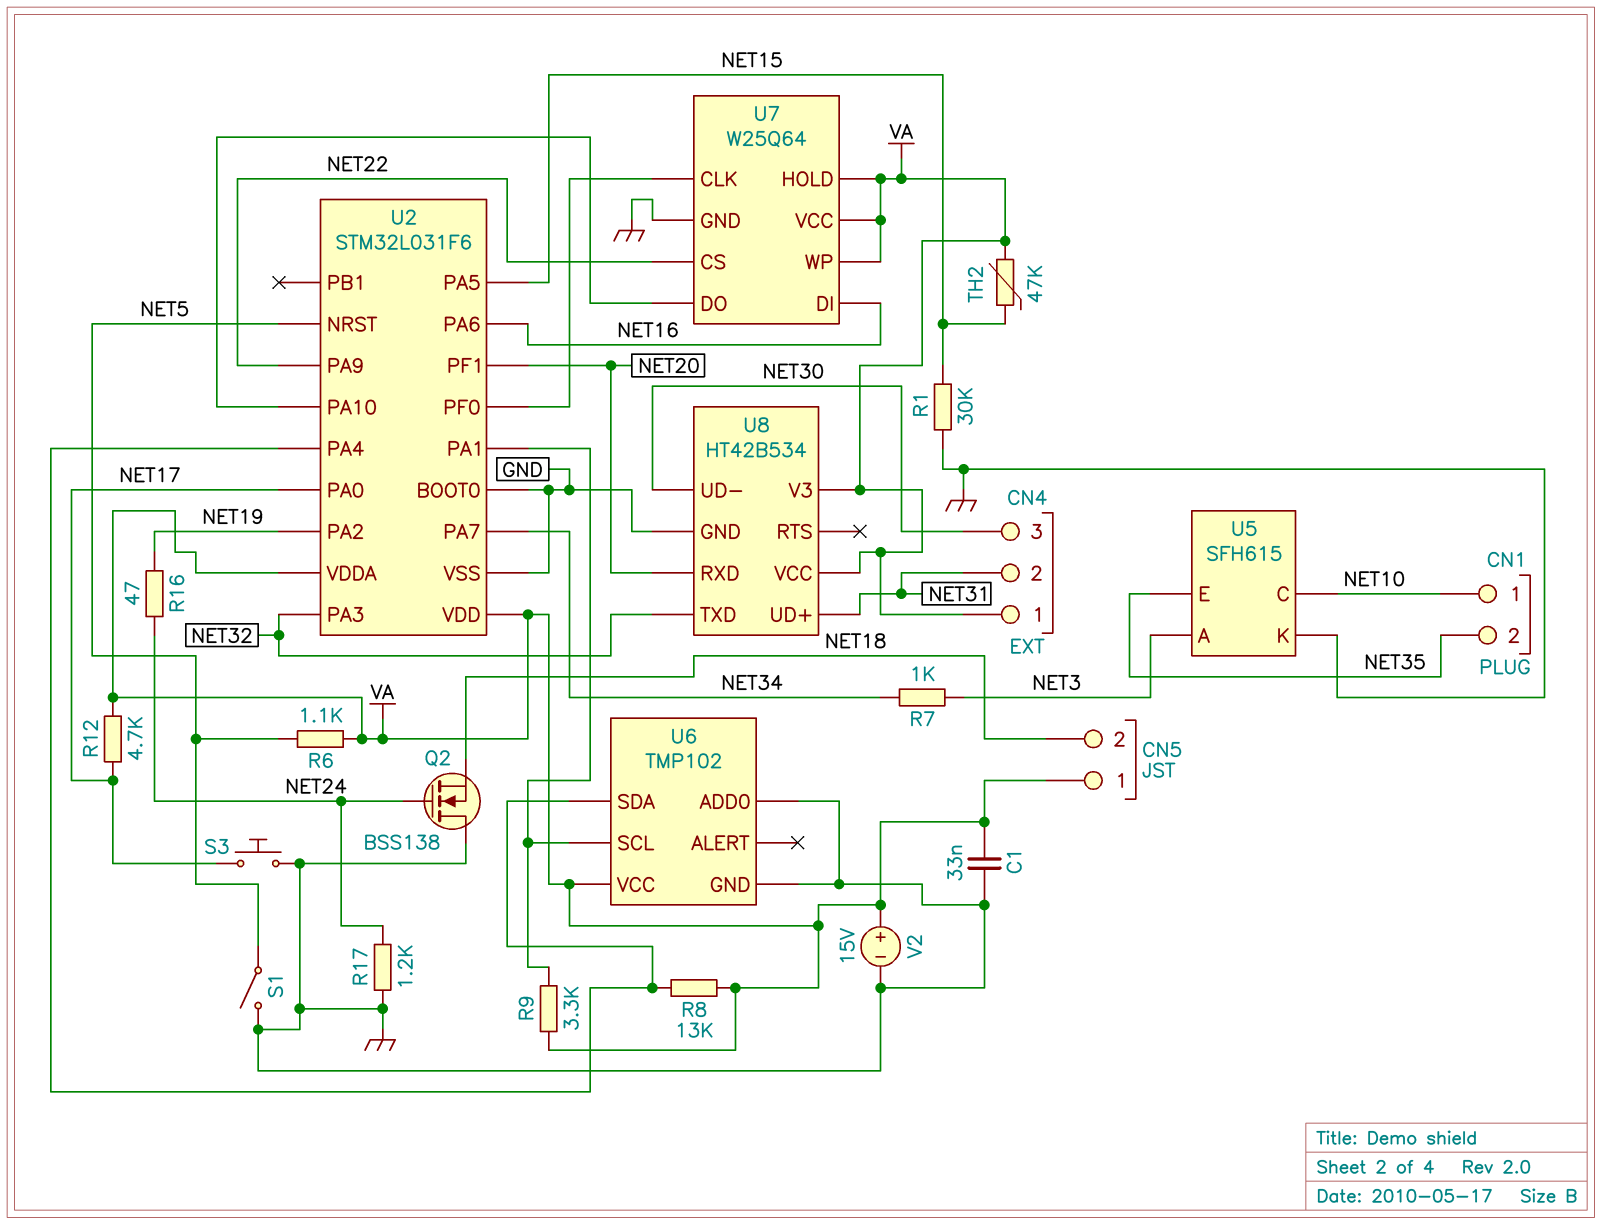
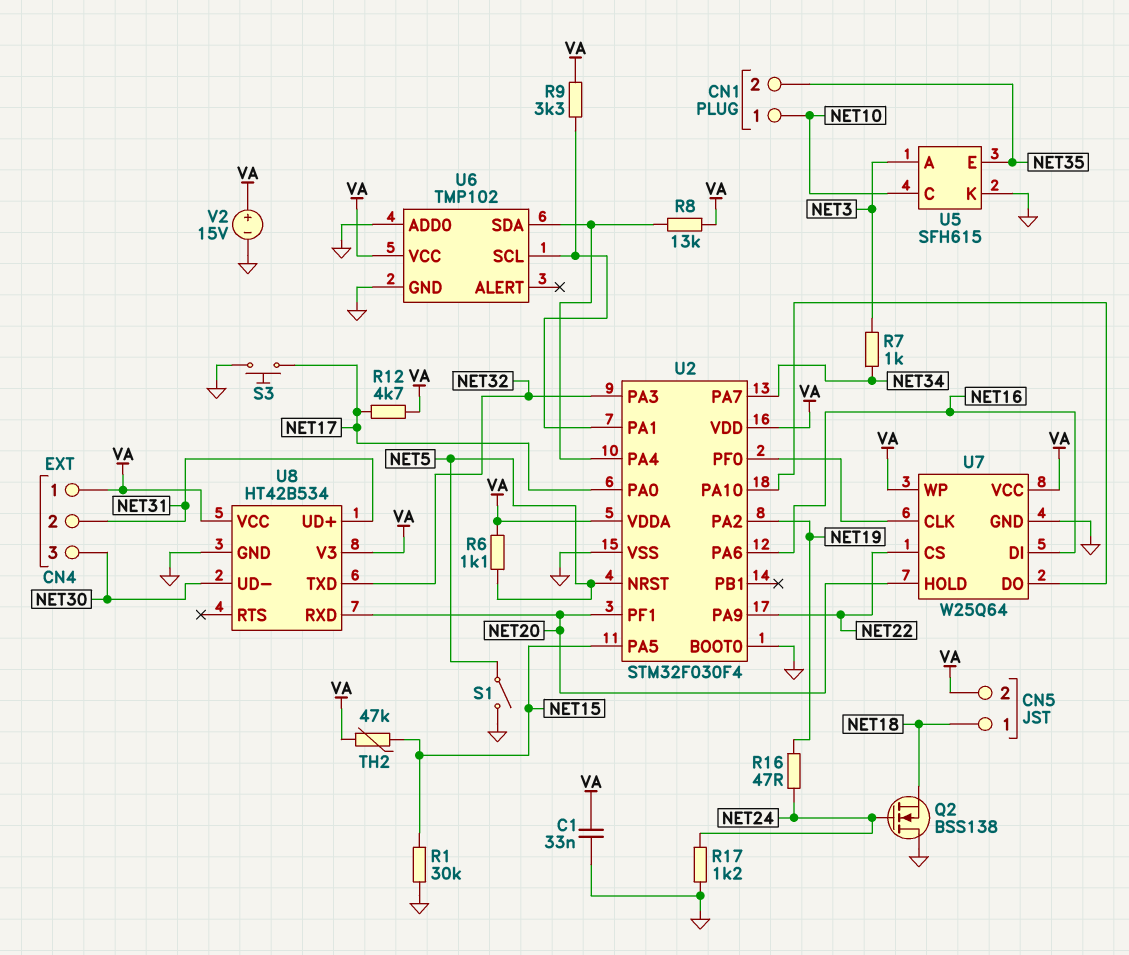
CN5 pin 1: VA -> NET18
CN5 pin 2: NET18 -> VA
U2: STM32L031F6 -> STM32F030F4
U7 pin HOLD: VA -> NET20

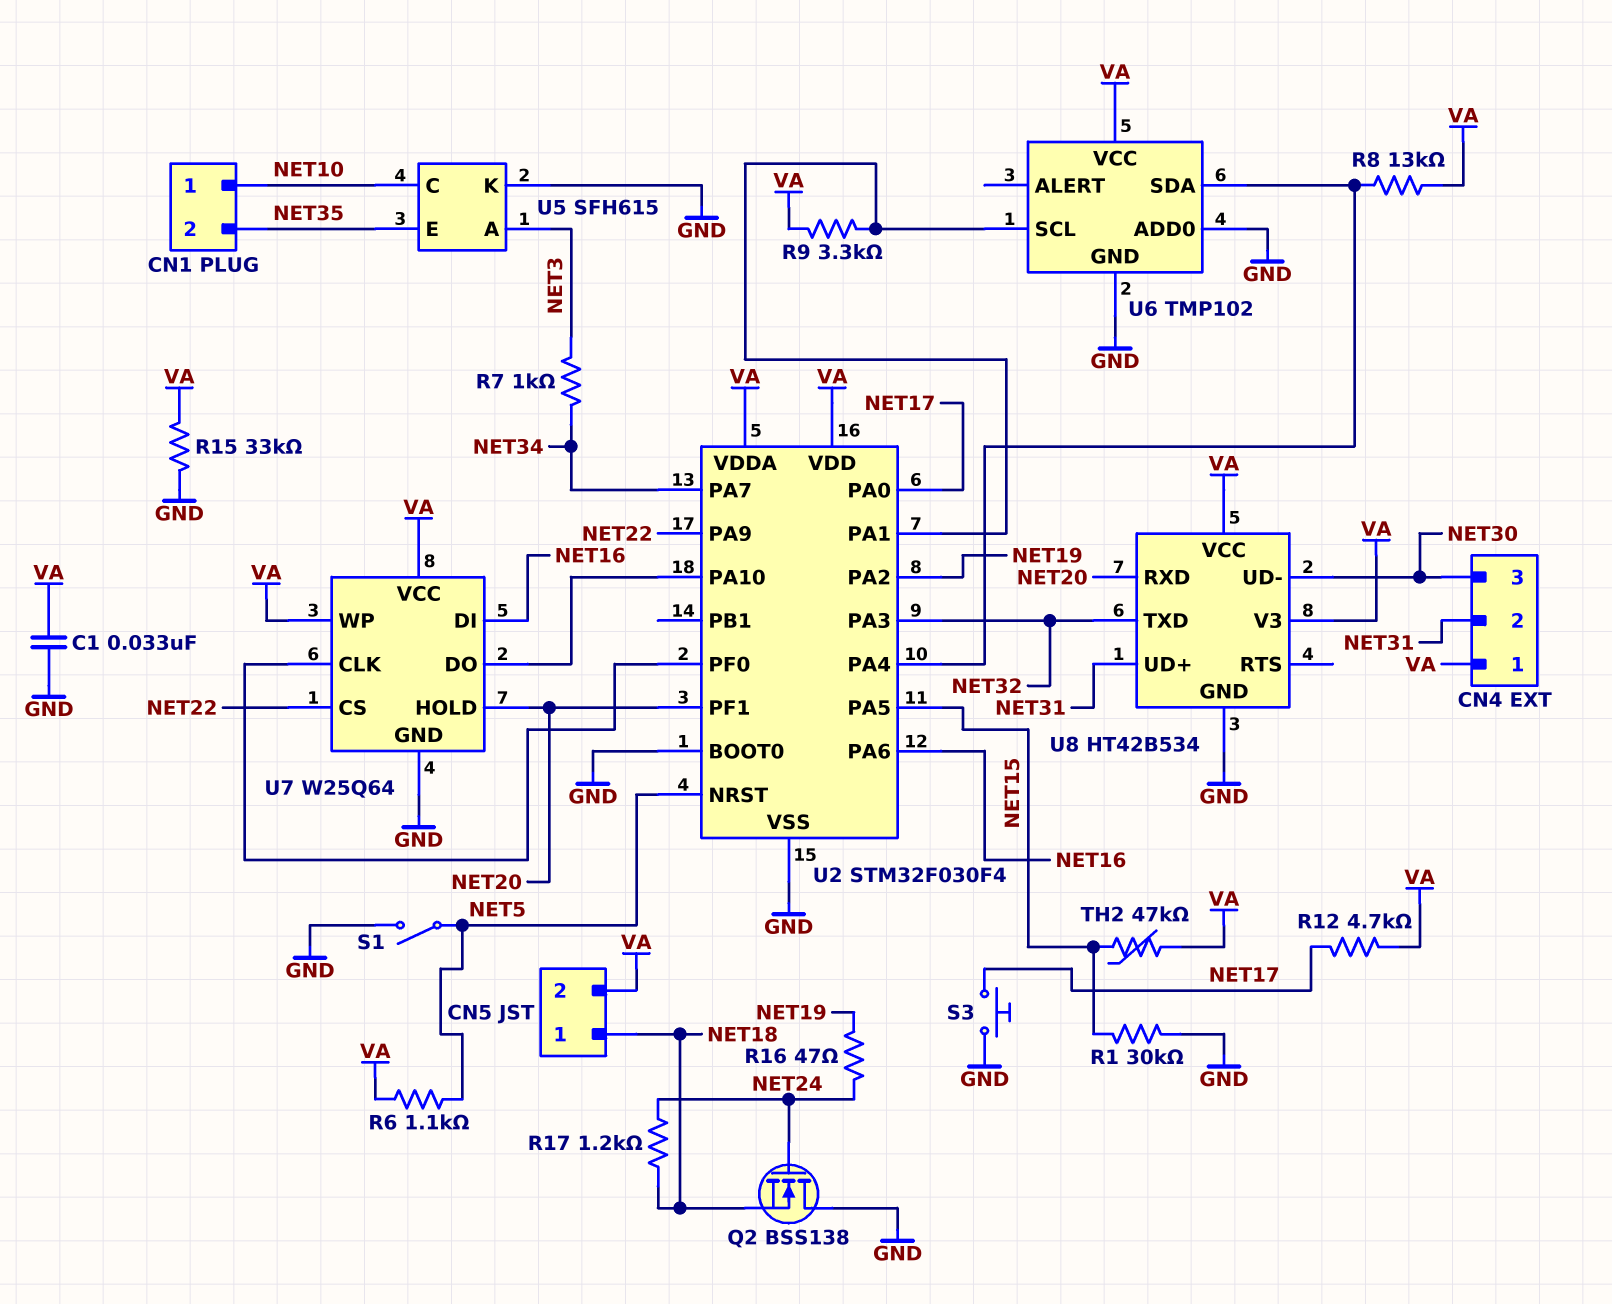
R15: none -> 33k (GND, VA)
R17: 1.2k (GND, NET24) -> 1.2k (NET18, NET24)
V2: 15V (plus VA, minus GND) -> none

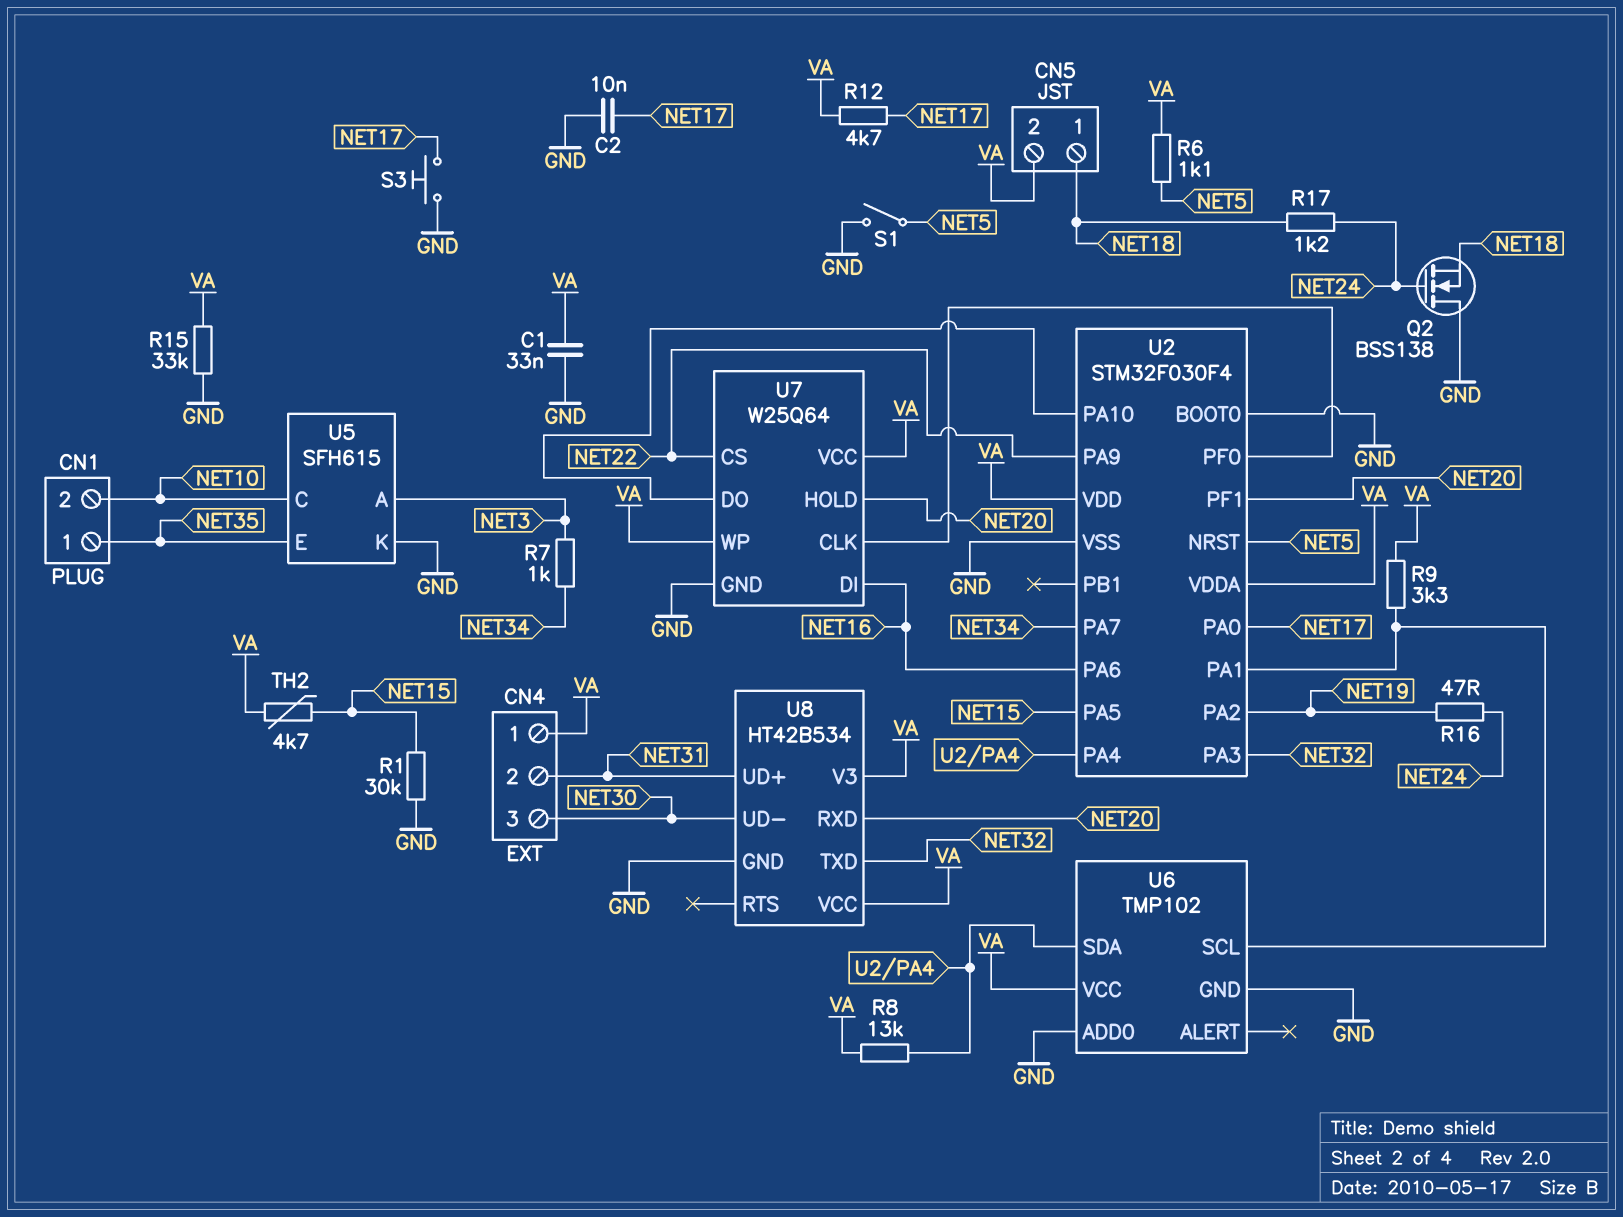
C2: none -> 10nF (GND, NET17)
CN1 pin 1: NET10 -> NET35
CN1 pin 2: NET35 -> NET10
TH2: 47k (NET15, VA) -> 4.7k (NET15, VA)

